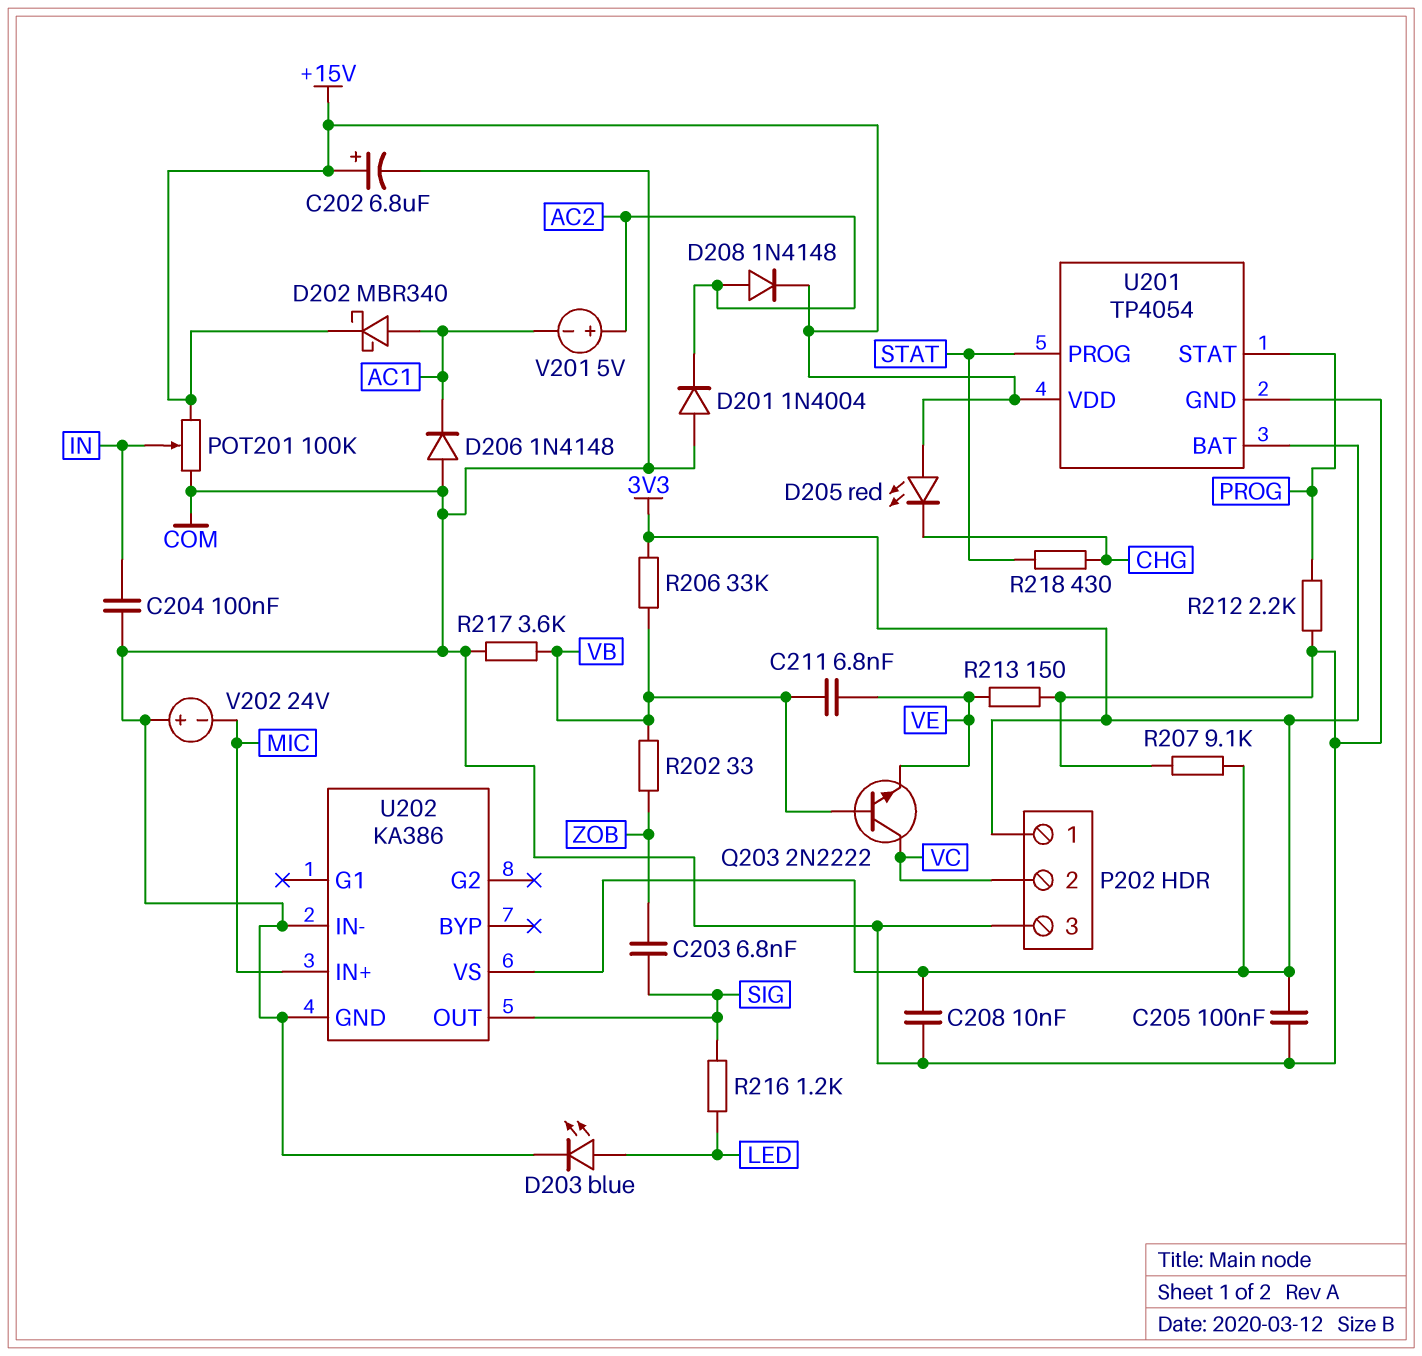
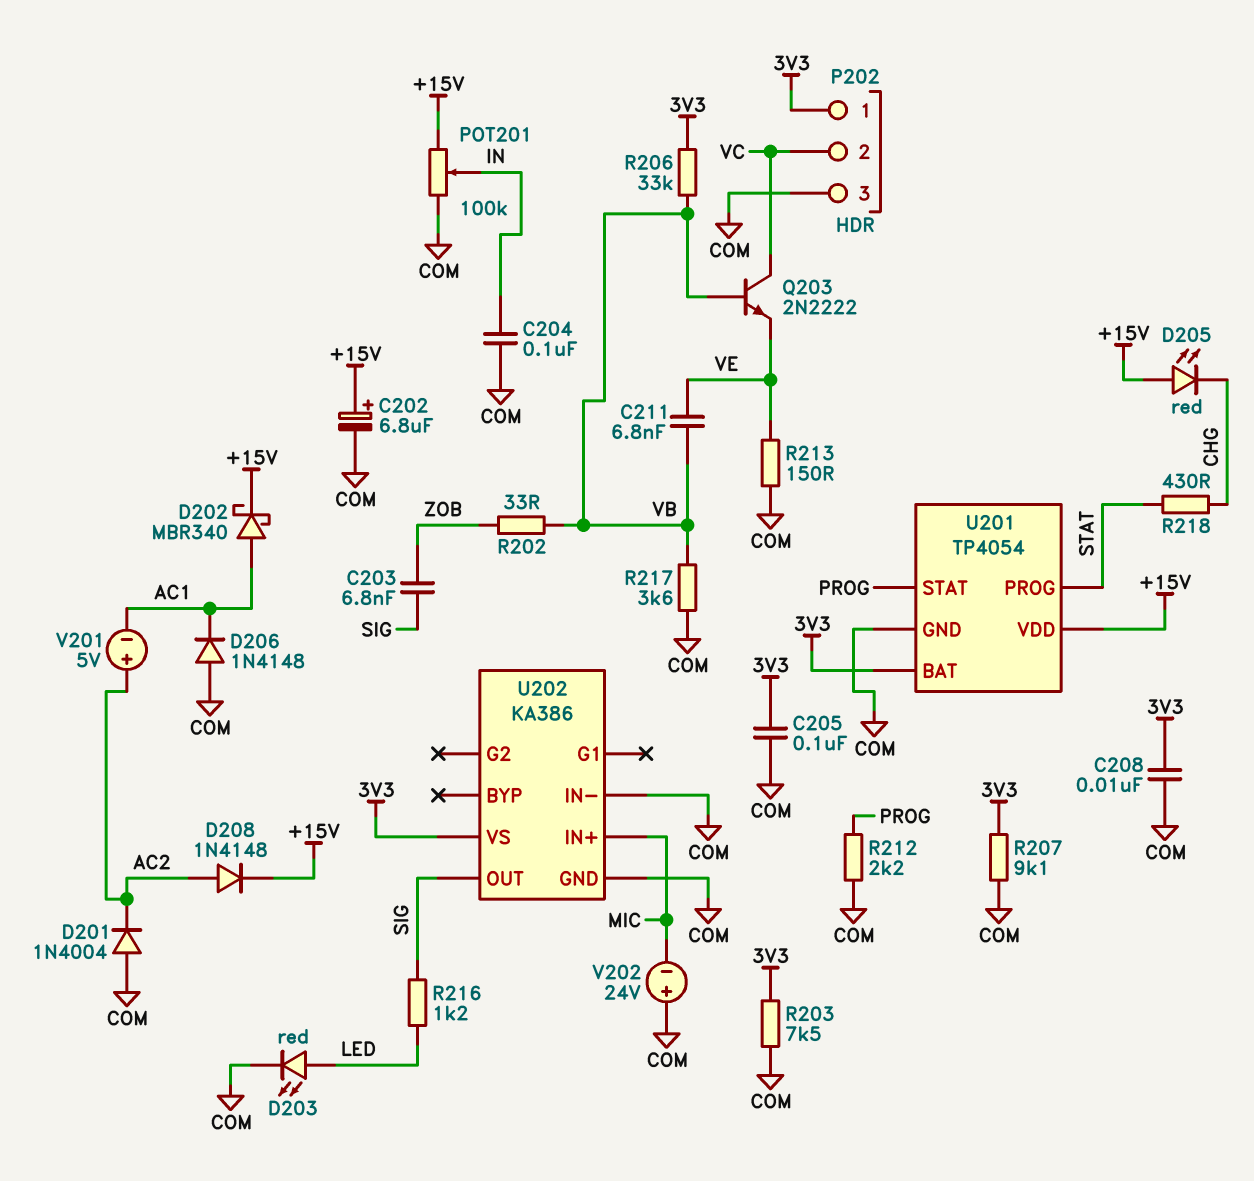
D203: LED blue (A LED, K COM) -> LED red (A LED, K COM)
R203: none -> 7.5k (3V3, COM)

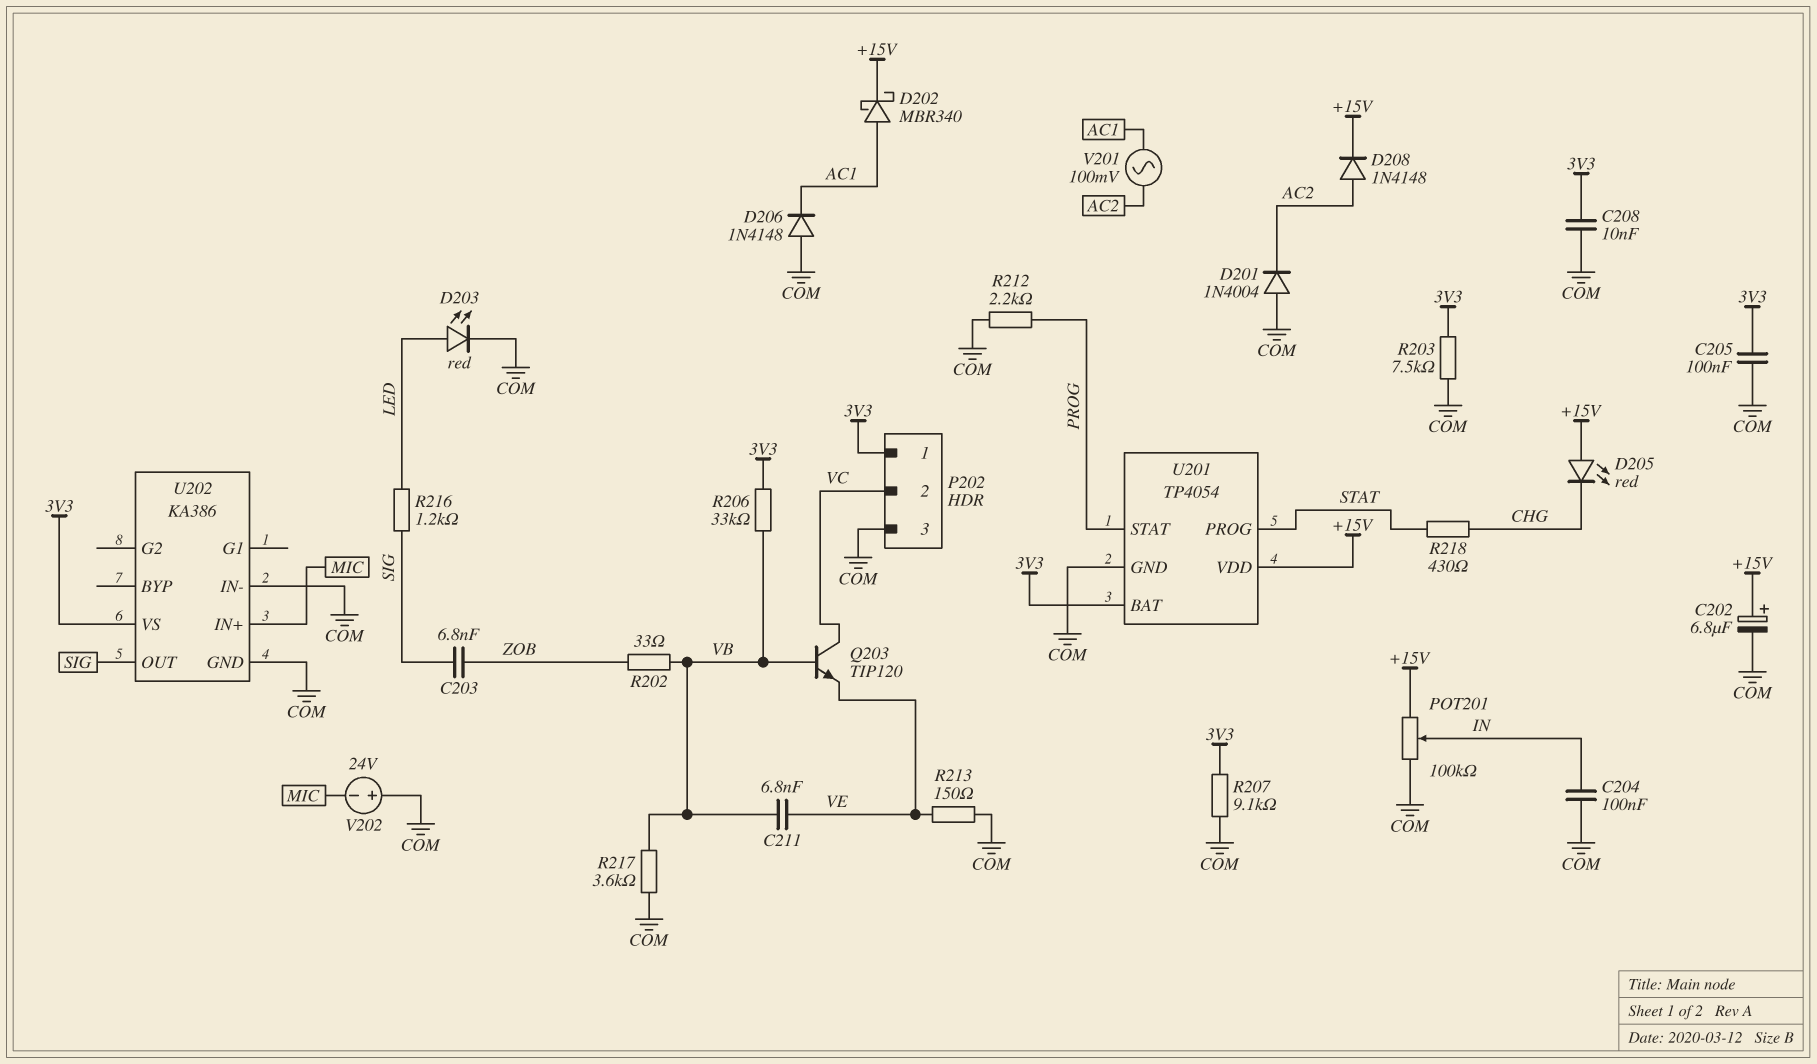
Q203: NPN 2N2222 (B VB, C VC, E VE) -> NPN TIP120 (B VB, C VC, E VE)
V201: 5V (plus AC2, minus AC1) -> AC 100mV (AC1, AC2)

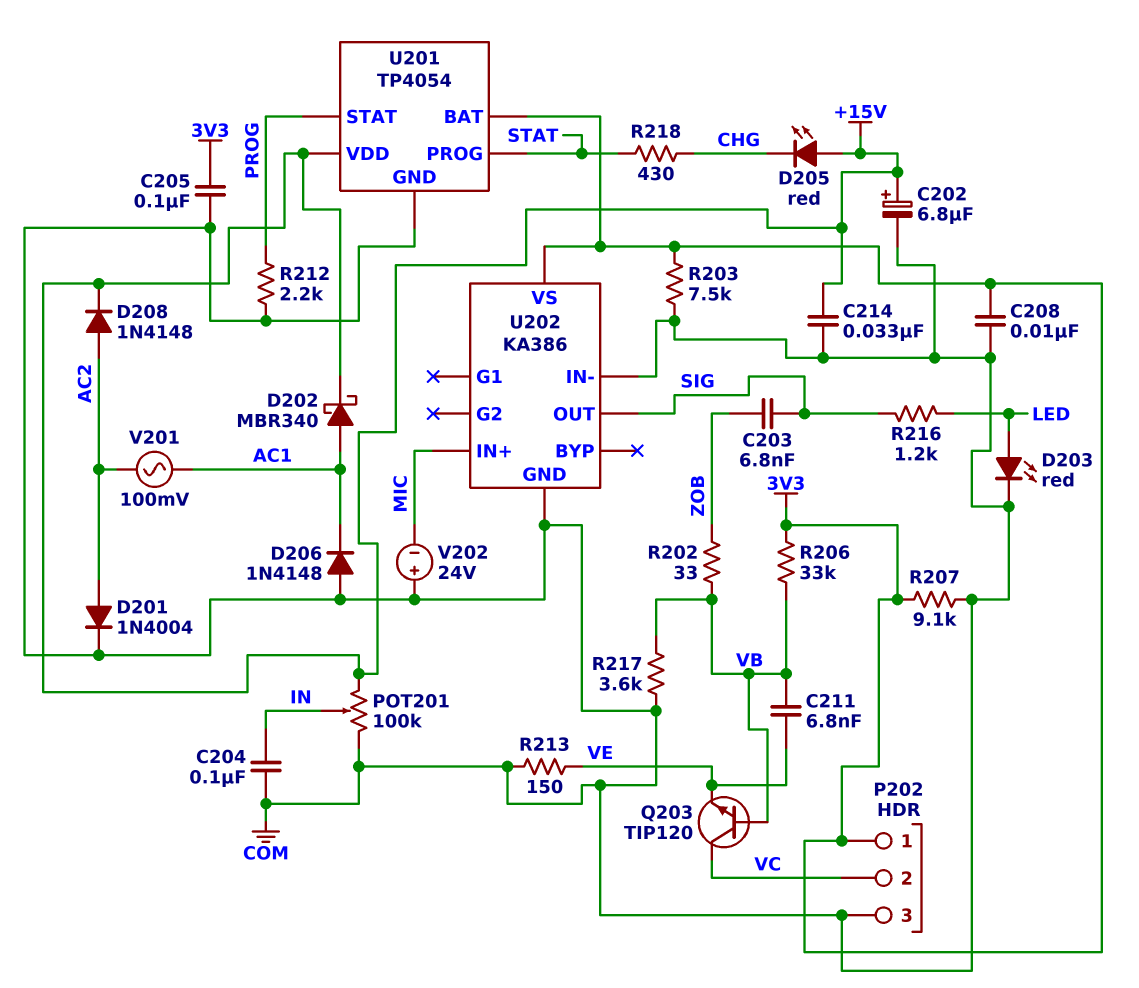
C214: none -> 33nF (+15V, COM)
D201: diode 1N4004 (A COM, K AC2) -> diode 1N4004 (A AC2, K COM)

